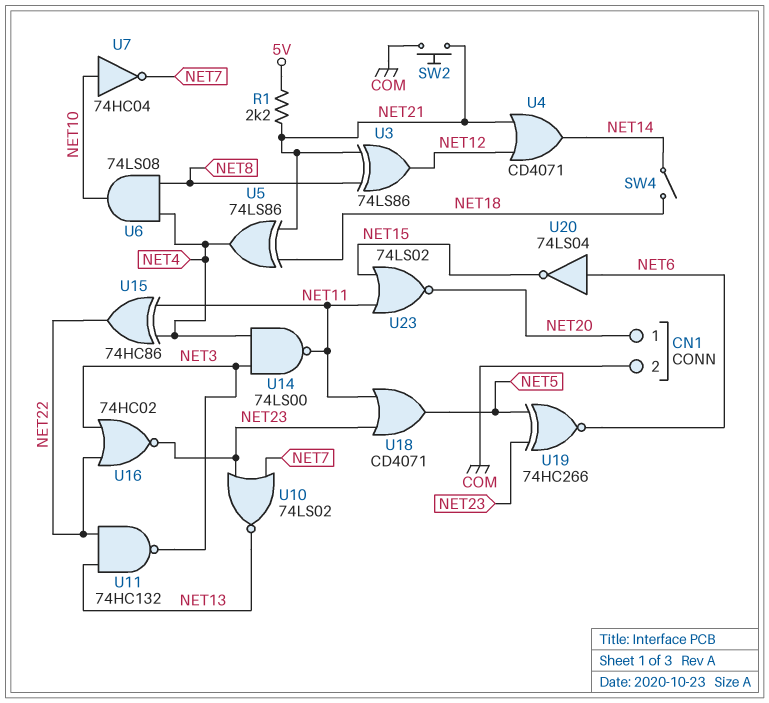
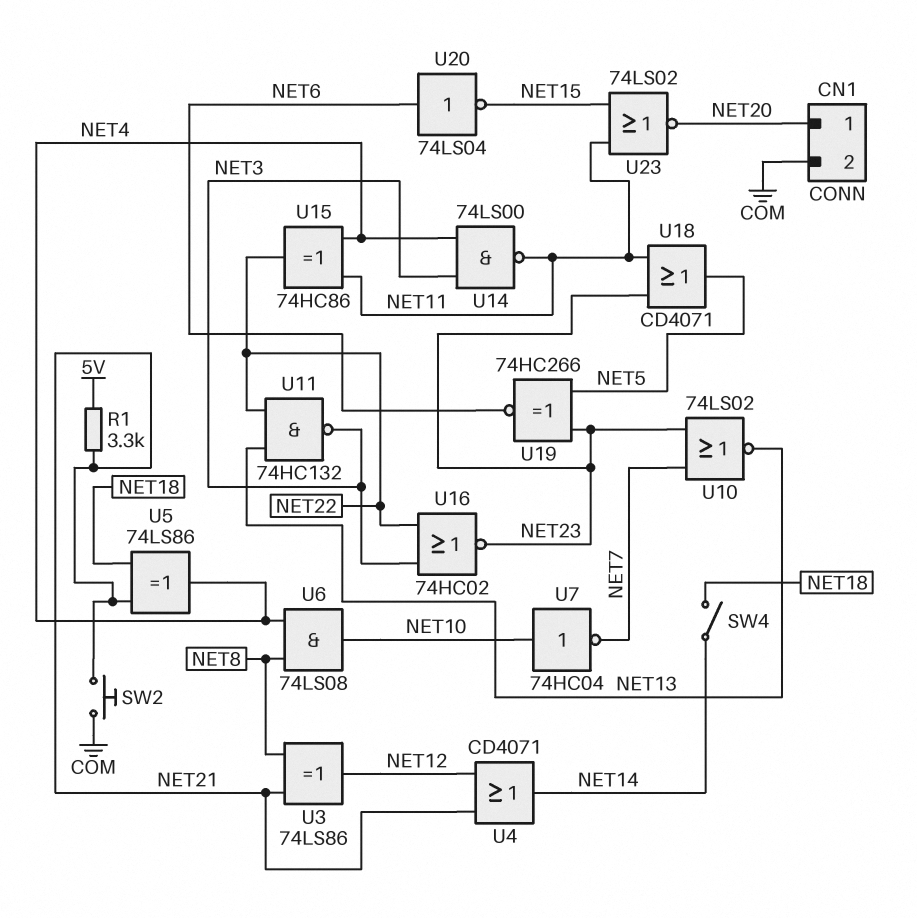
R1: 2.2k (5V, NET21) -> 3.3k (5V, NET21)

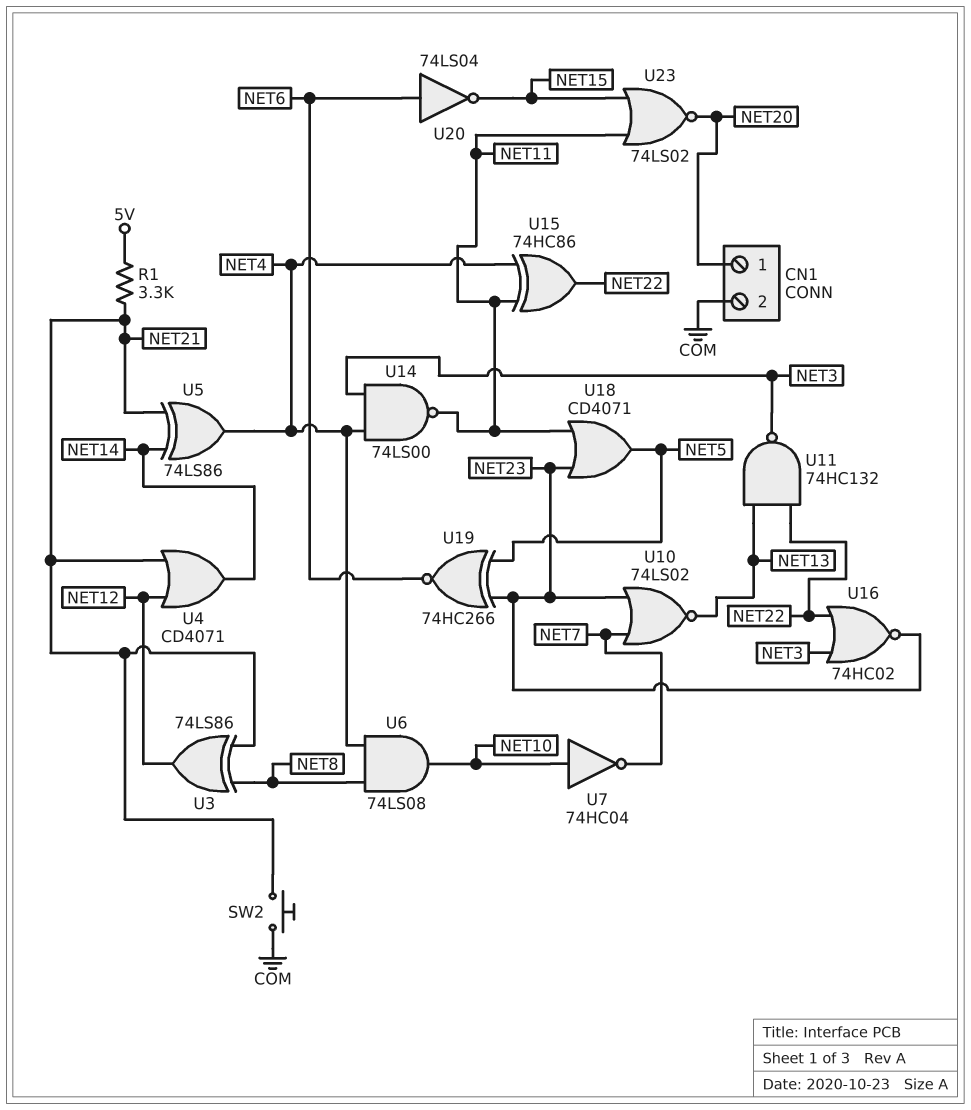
SW4: switch (NET14, NET18) -> none
U5: XOR 74LS86 (in NET18, in NET21, out NET4) -> XOR 74LS86 (in NET14, in NET21, out NET4)

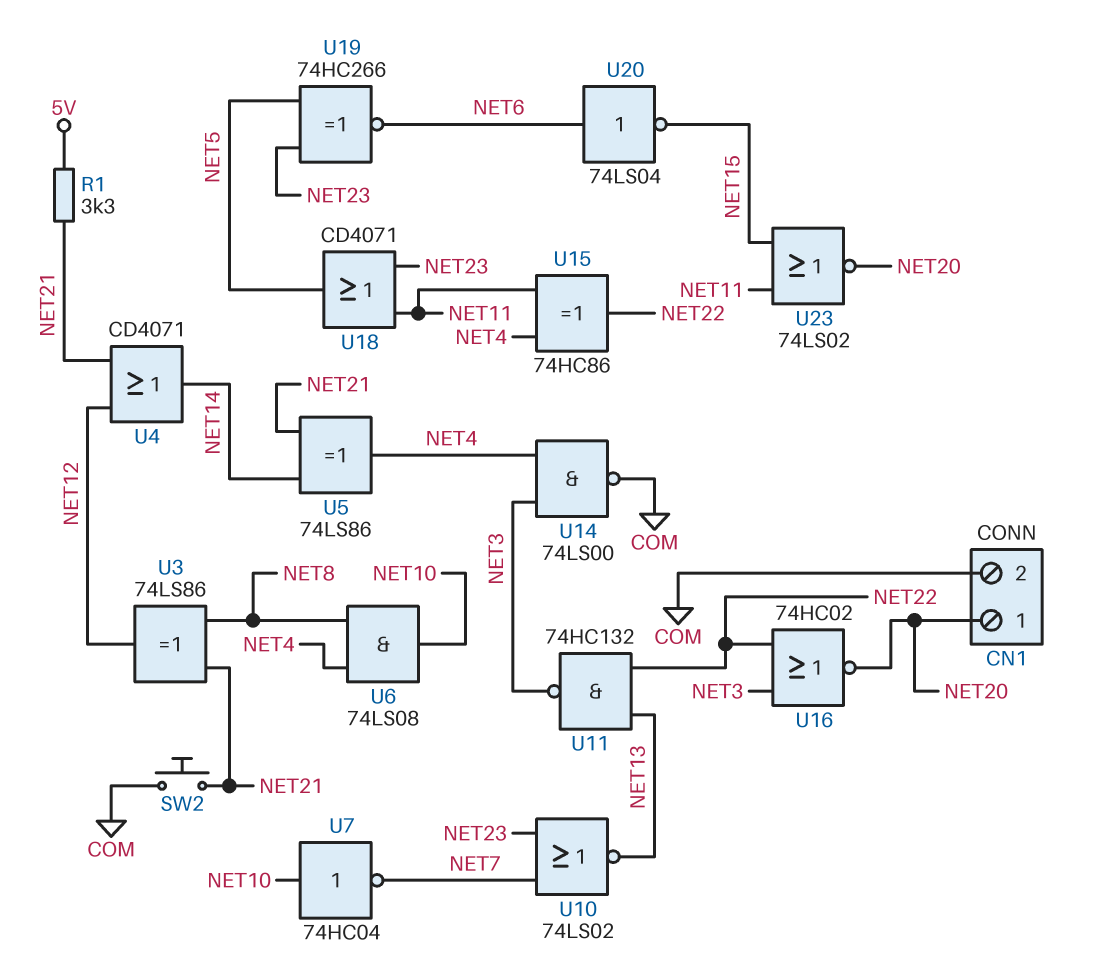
U14: NAND 74LS00 (in NET3, in NET4, out NET11) -> NAND 74LS00 (in NET3, in NET4, out COM)
U16: NOR 74HC02 (in NET3, in NET22, out NET23) -> NOR 74HC02 (in NET3, in NET22, out NET20)

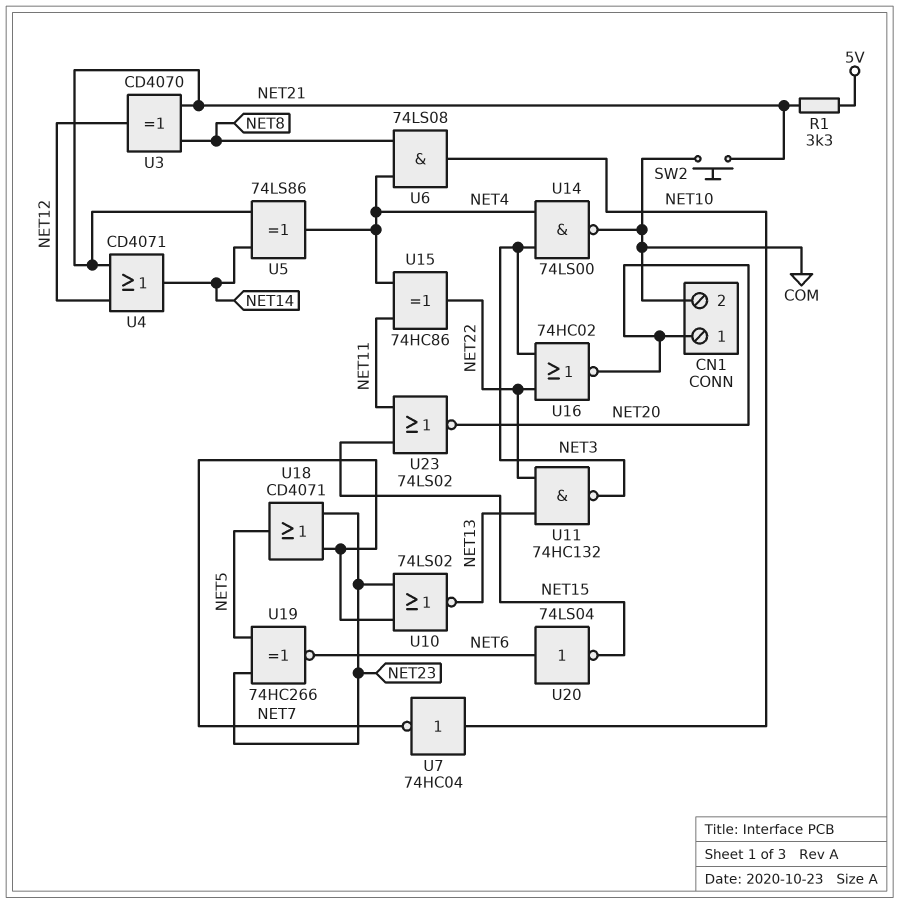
U3: XOR 74LS86 (in NET8, in NET21, out NET12) -> XOR CD4070 (in NET8, in NET21, out NET12)
U18: OR CD4071 (in NET11, in NET23, out NET5) -> OR CD4071 (in NET7, in NET23, out NET5)

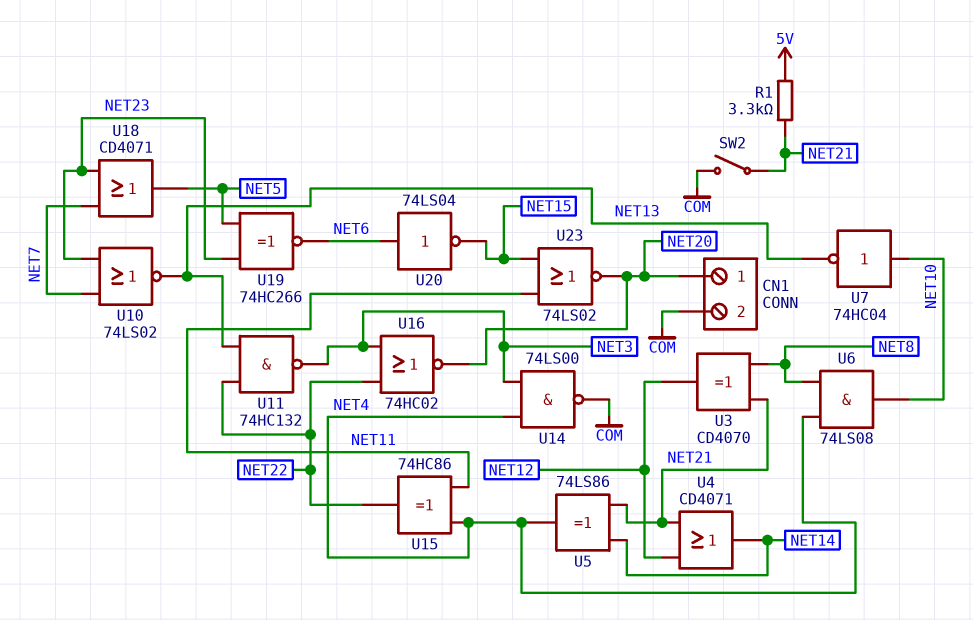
SW2: button (COM, NET21) -> switch (COM, NET21)
U7: NOT 74HC04 (in NET10, out NET7) -> NOT 74HC04 (in NET10, out NET13)

